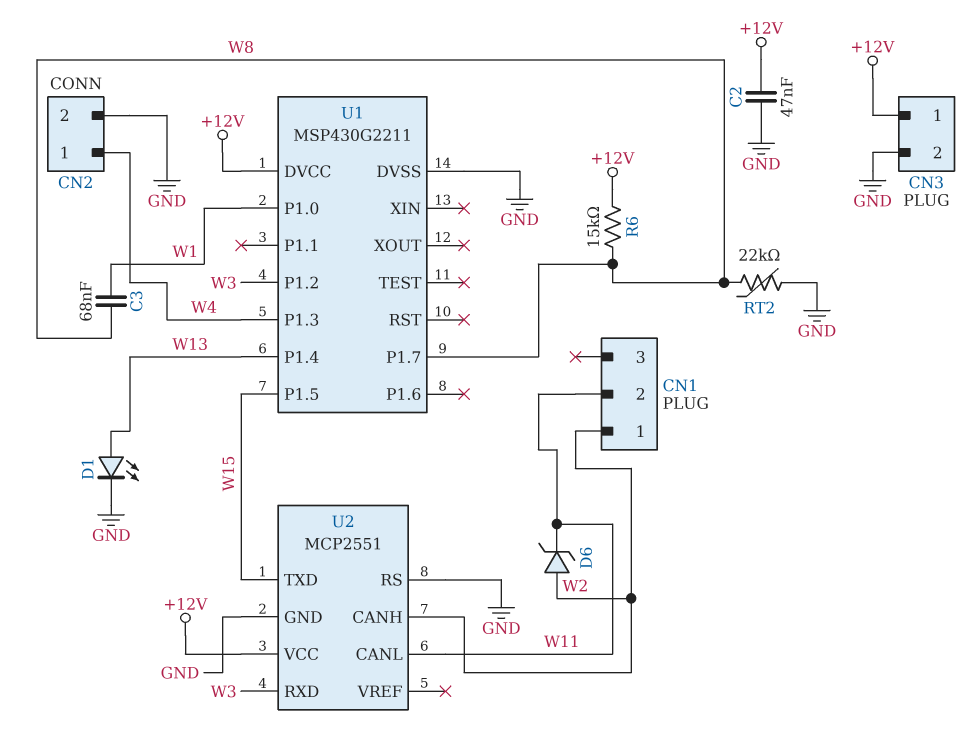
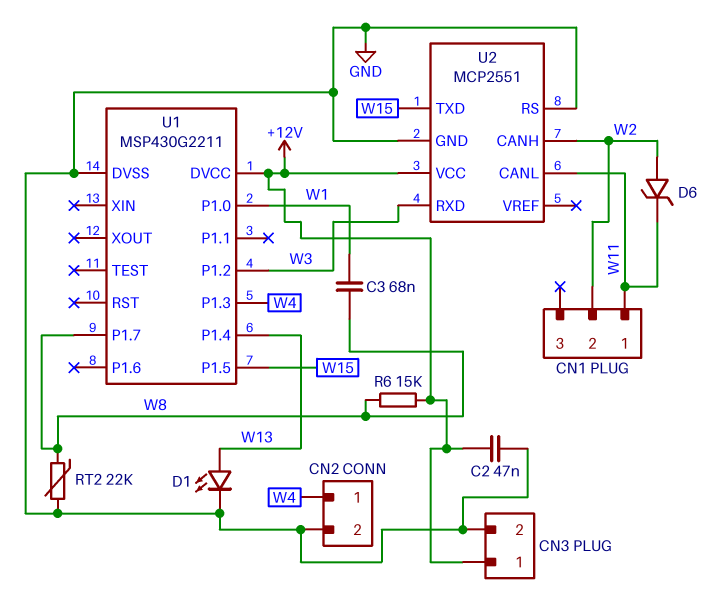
CN1 pin 1: W2 -> W11
CN1 pin 2: W11 -> W2

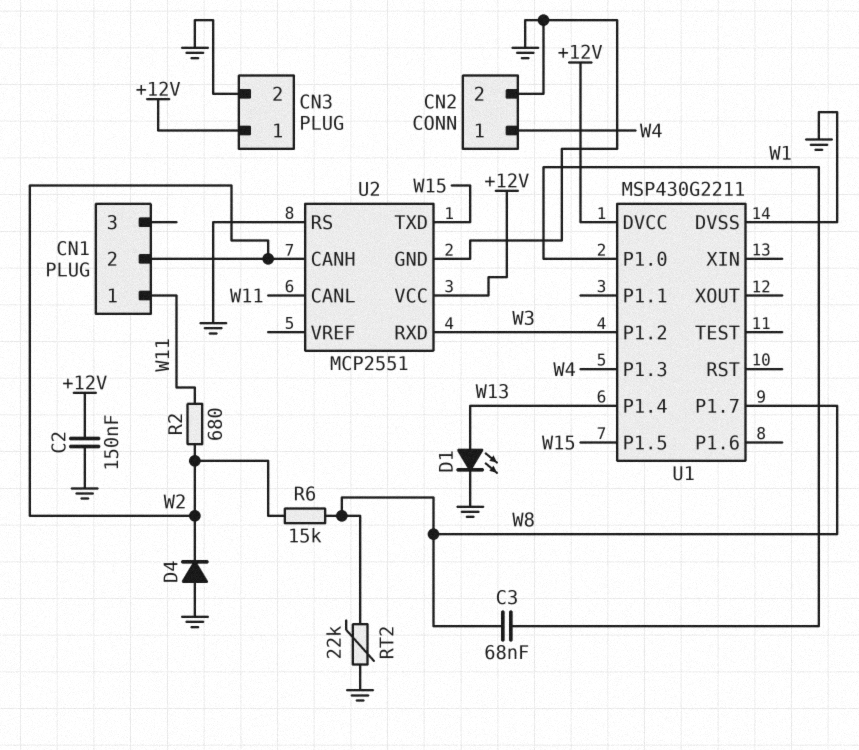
C2: 47nF (+12V, GND) -> 150nF (+12V, GND)
D4: none -> diode (A GND, K W2)
D6: zener (A W2, K W11) -> none
R2: none -> 680 (W2, W11)
R6: 15k (+12V, W8) -> 15k (W2, W8)

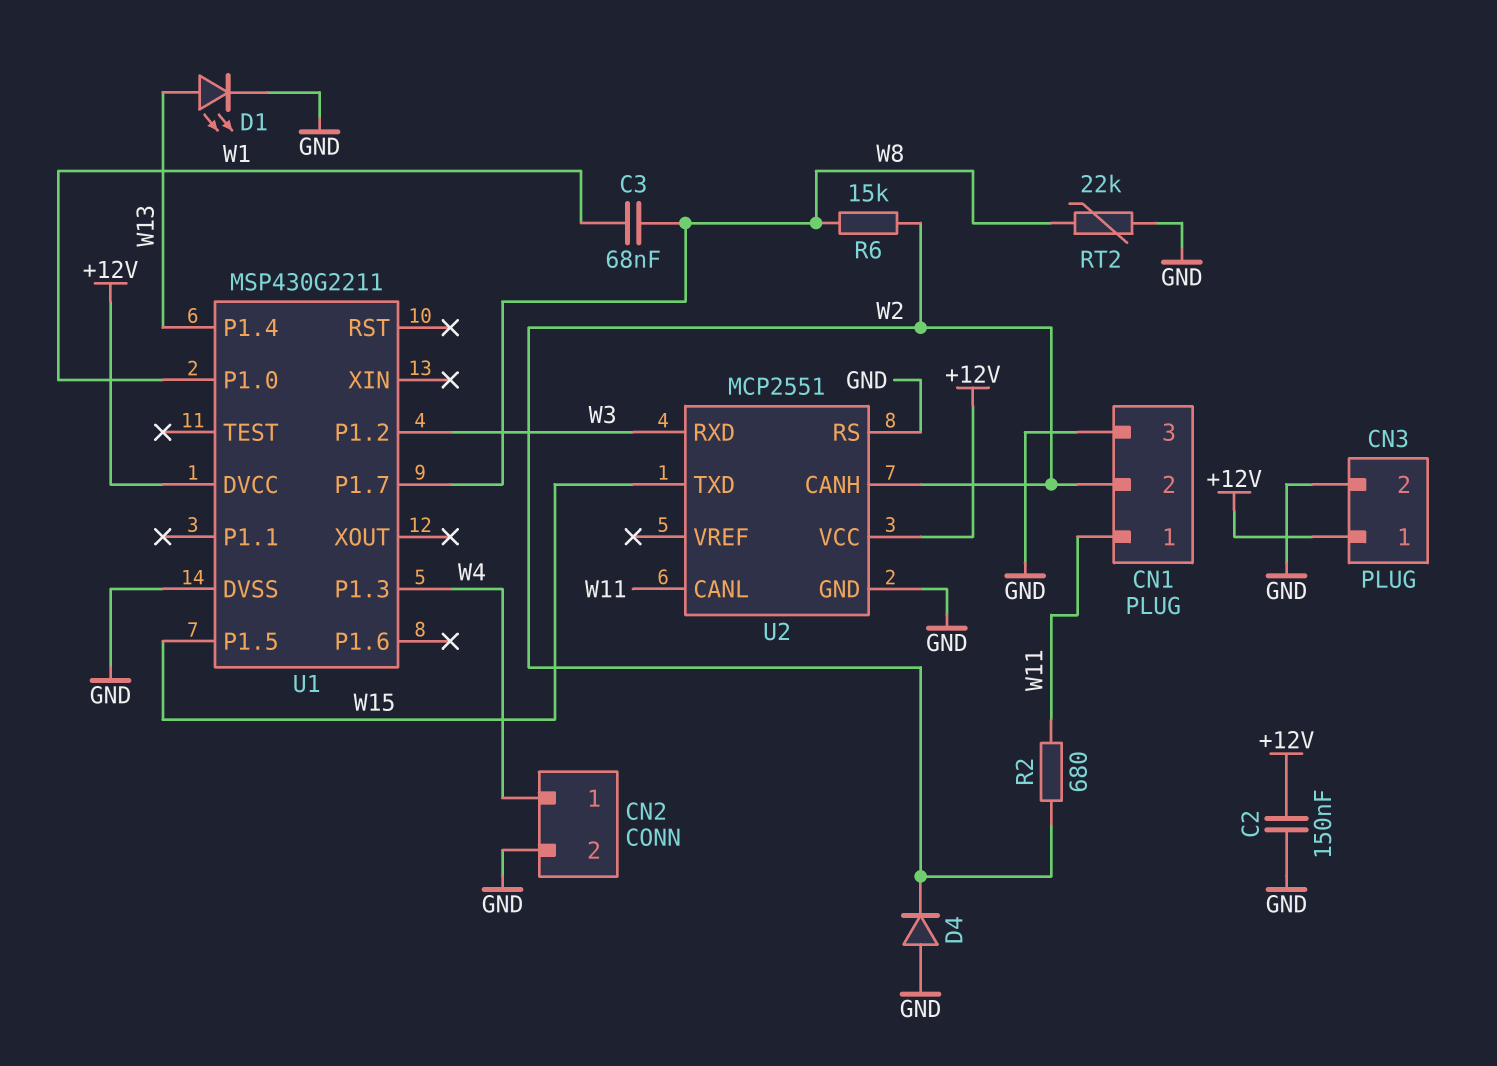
CN1 pin 3: none -> GND

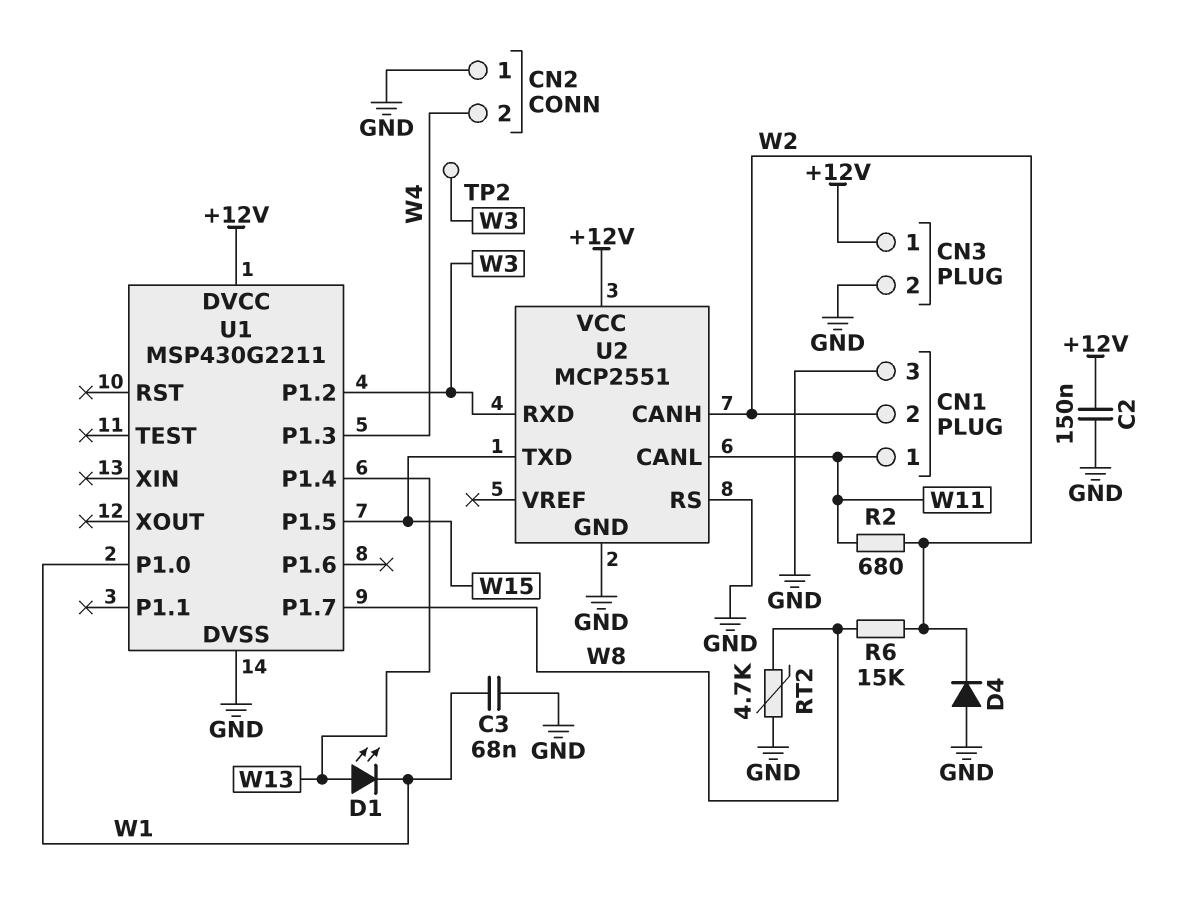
C3: 68nF (W1, W8) -> 68nF (GND, W1)
CN2 pin 1: W4 -> GND
CN2 pin 2: GND -> W4
D1: LED (A W13, K GND) -> LED (A W13, K W1)
RT2: 22k (GND, W8) -> 4.7k (GND, W8)
TP2: none -> test point (W3)

